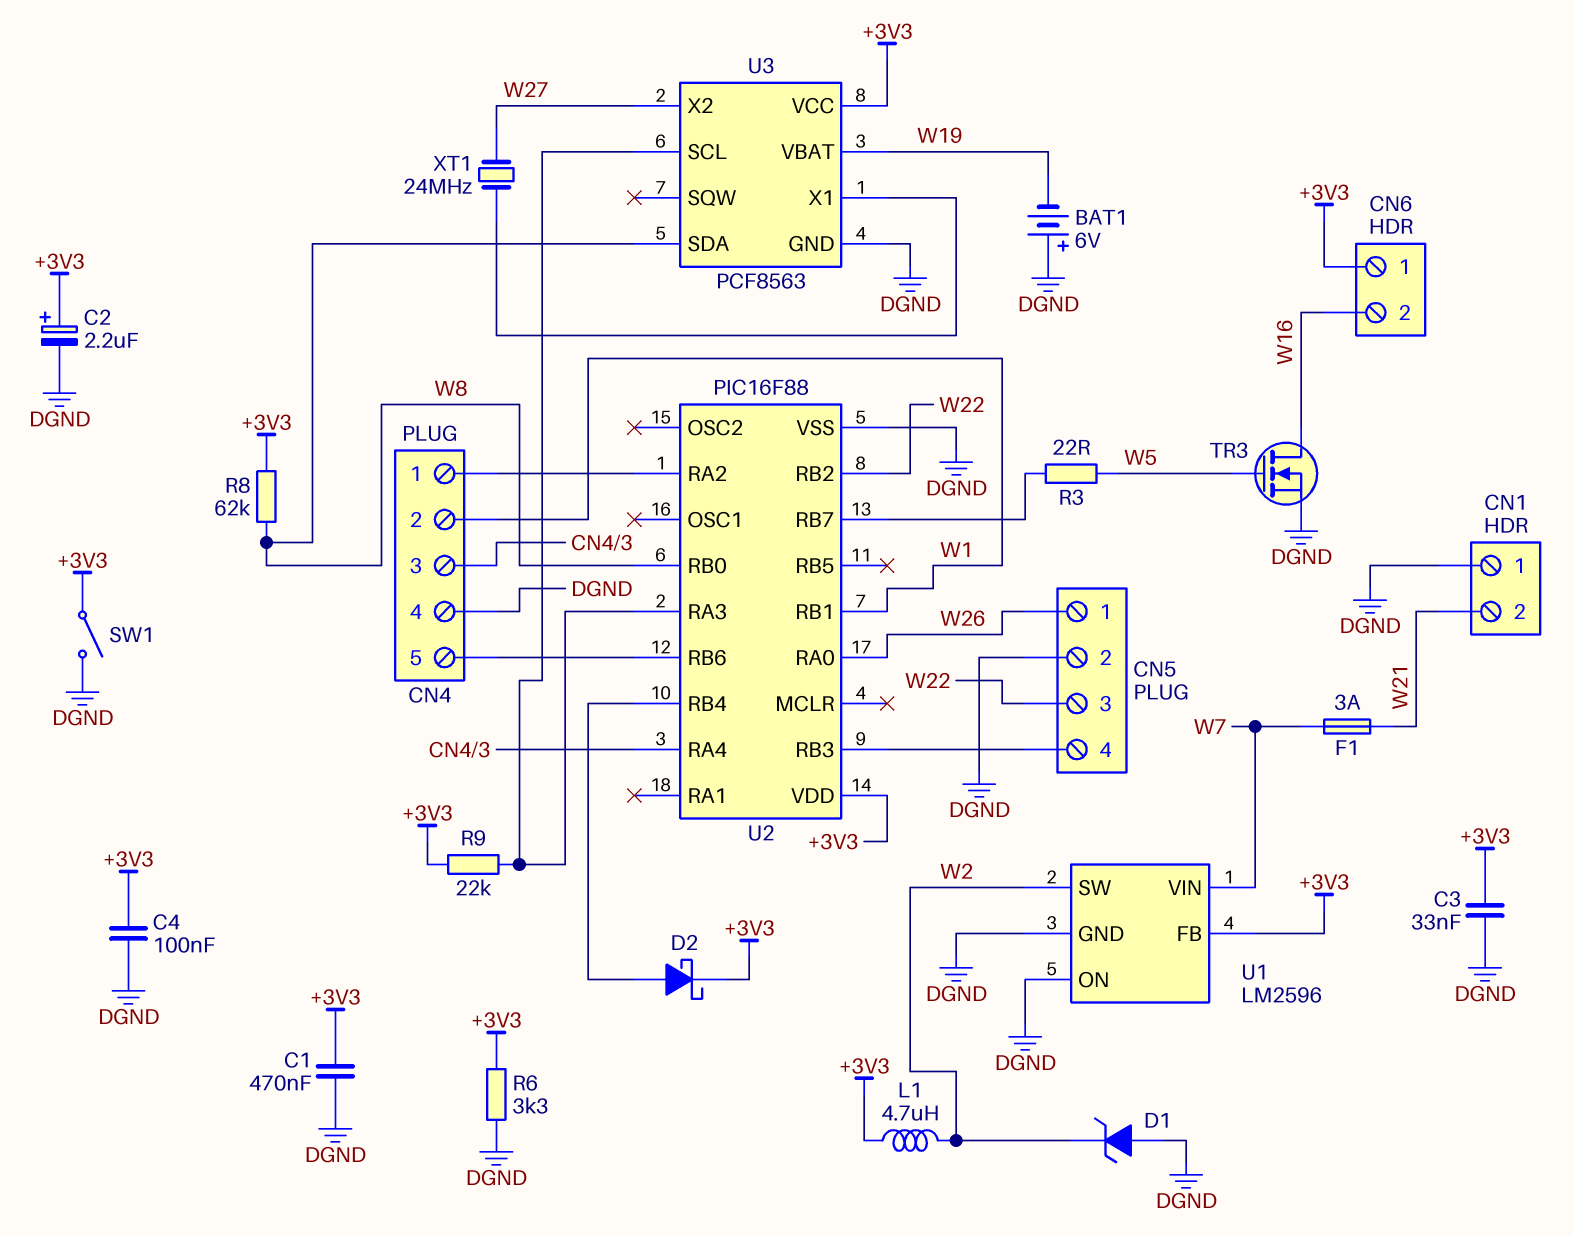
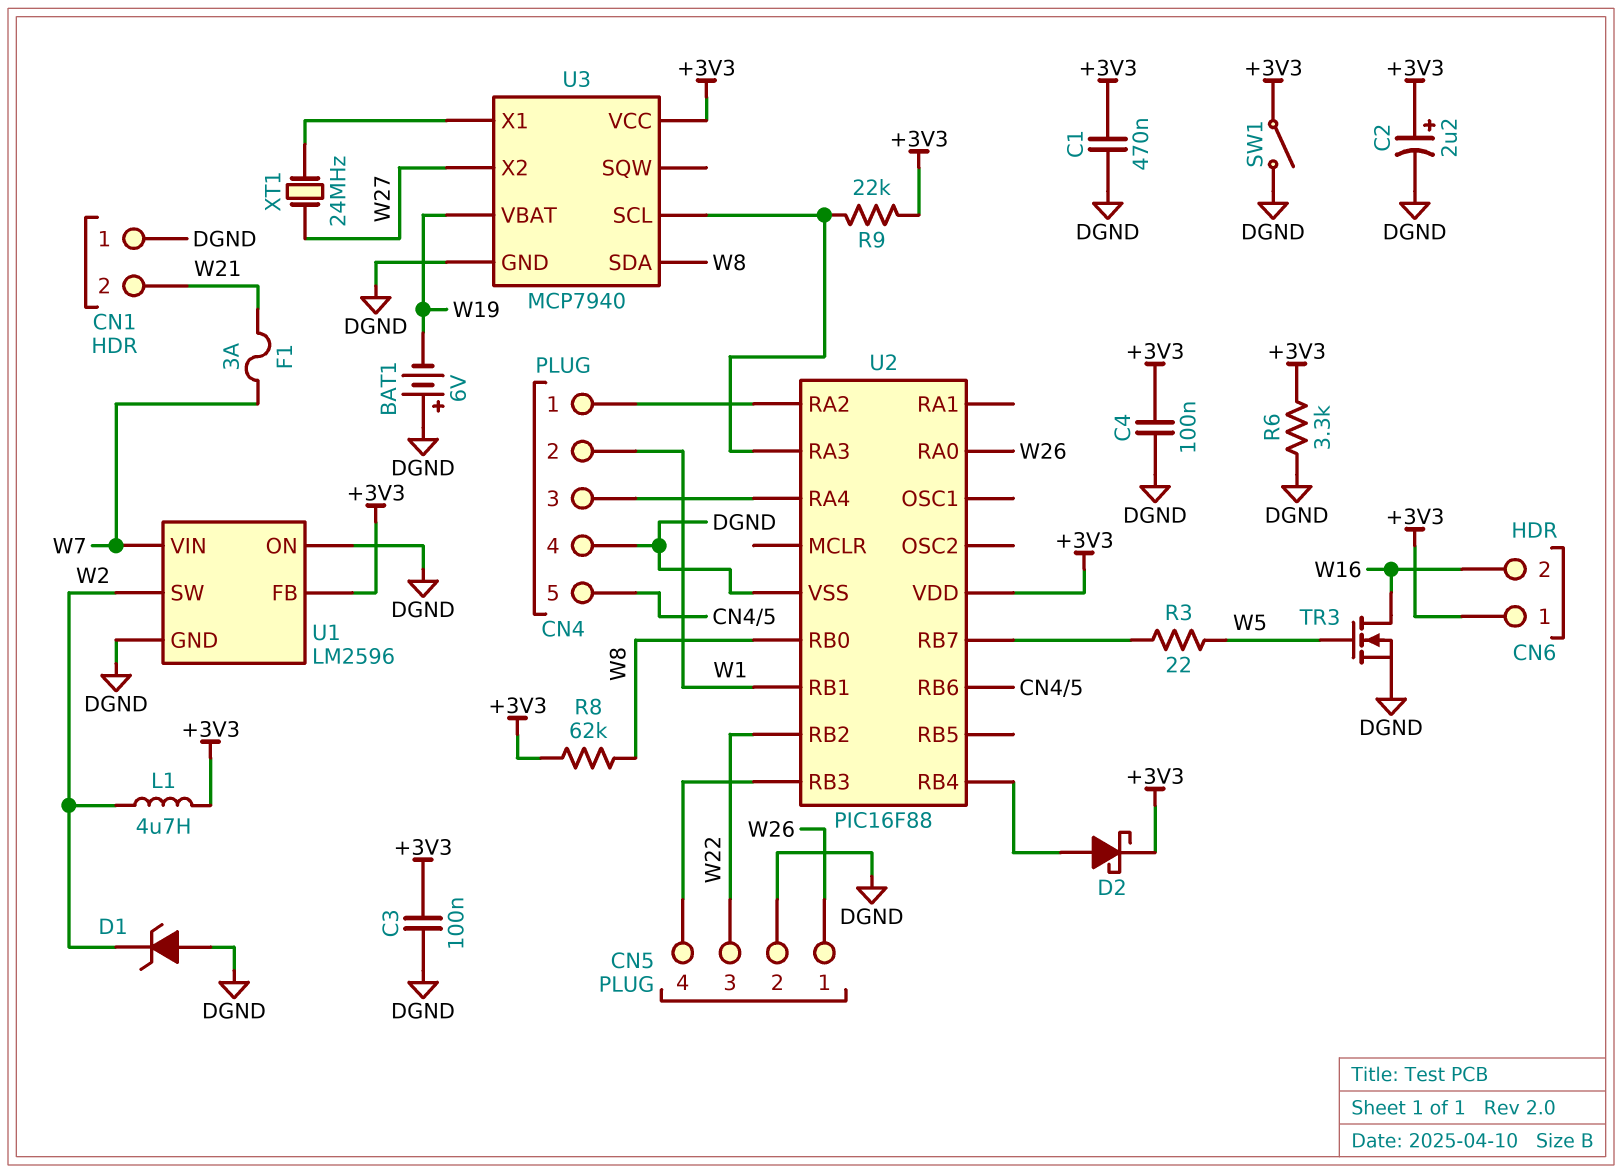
C3: 33nF (+3V3, DGND) -> 100nF (+3V3, DGND)
U3: PCF8563 -> MCP7940

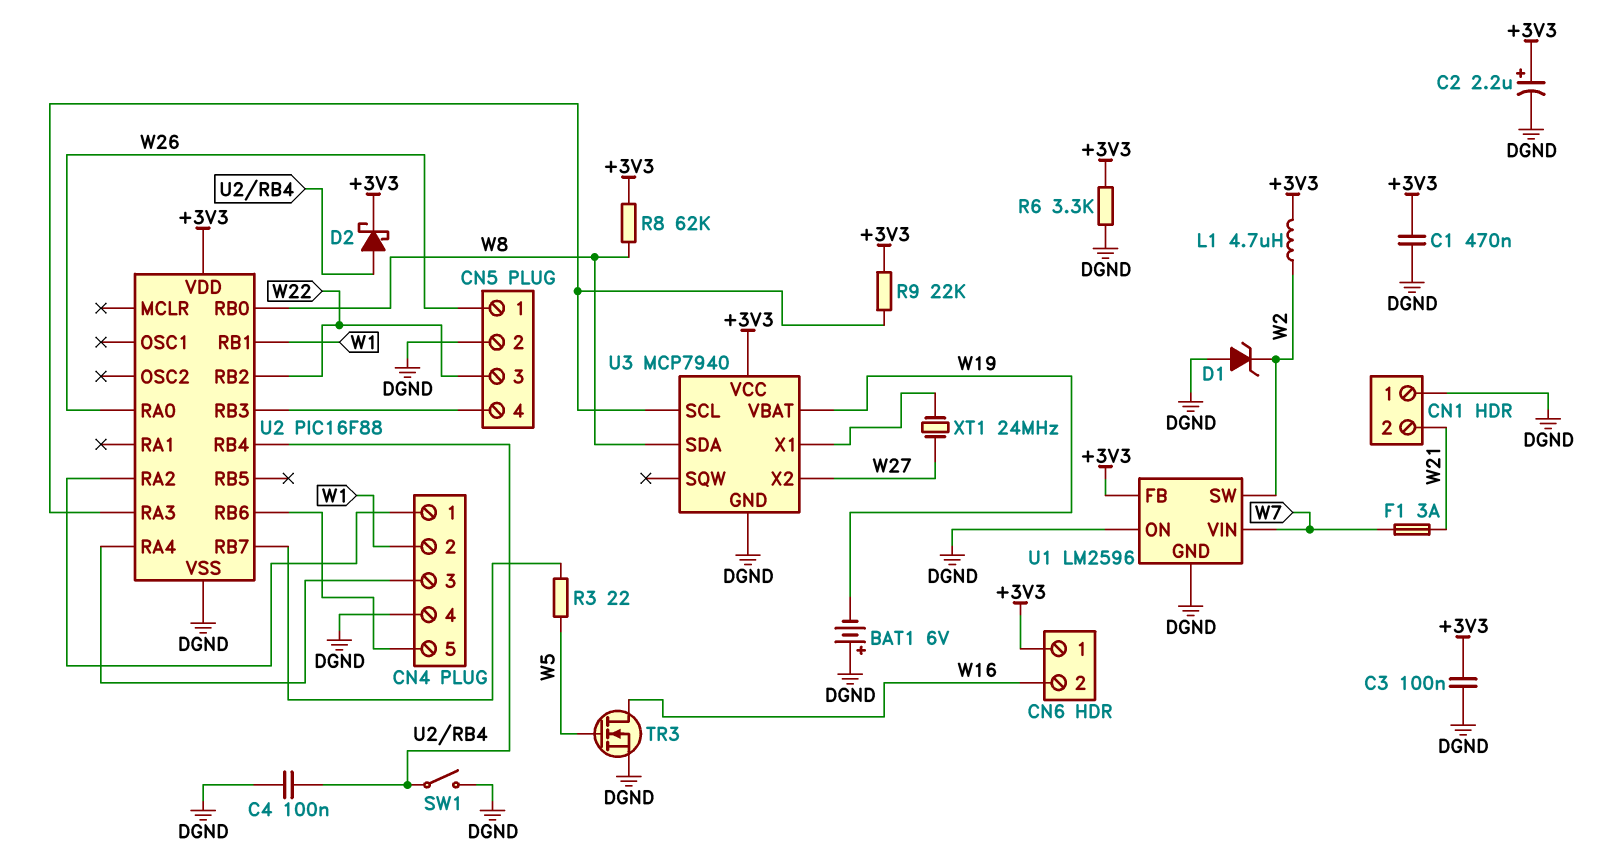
C4: 100nF (+3V3, DGND) -> 100nF (DGND, U2/RB4)
SW1: switch (+3V3, DGND) -> switch (DGND, U2/RB4)

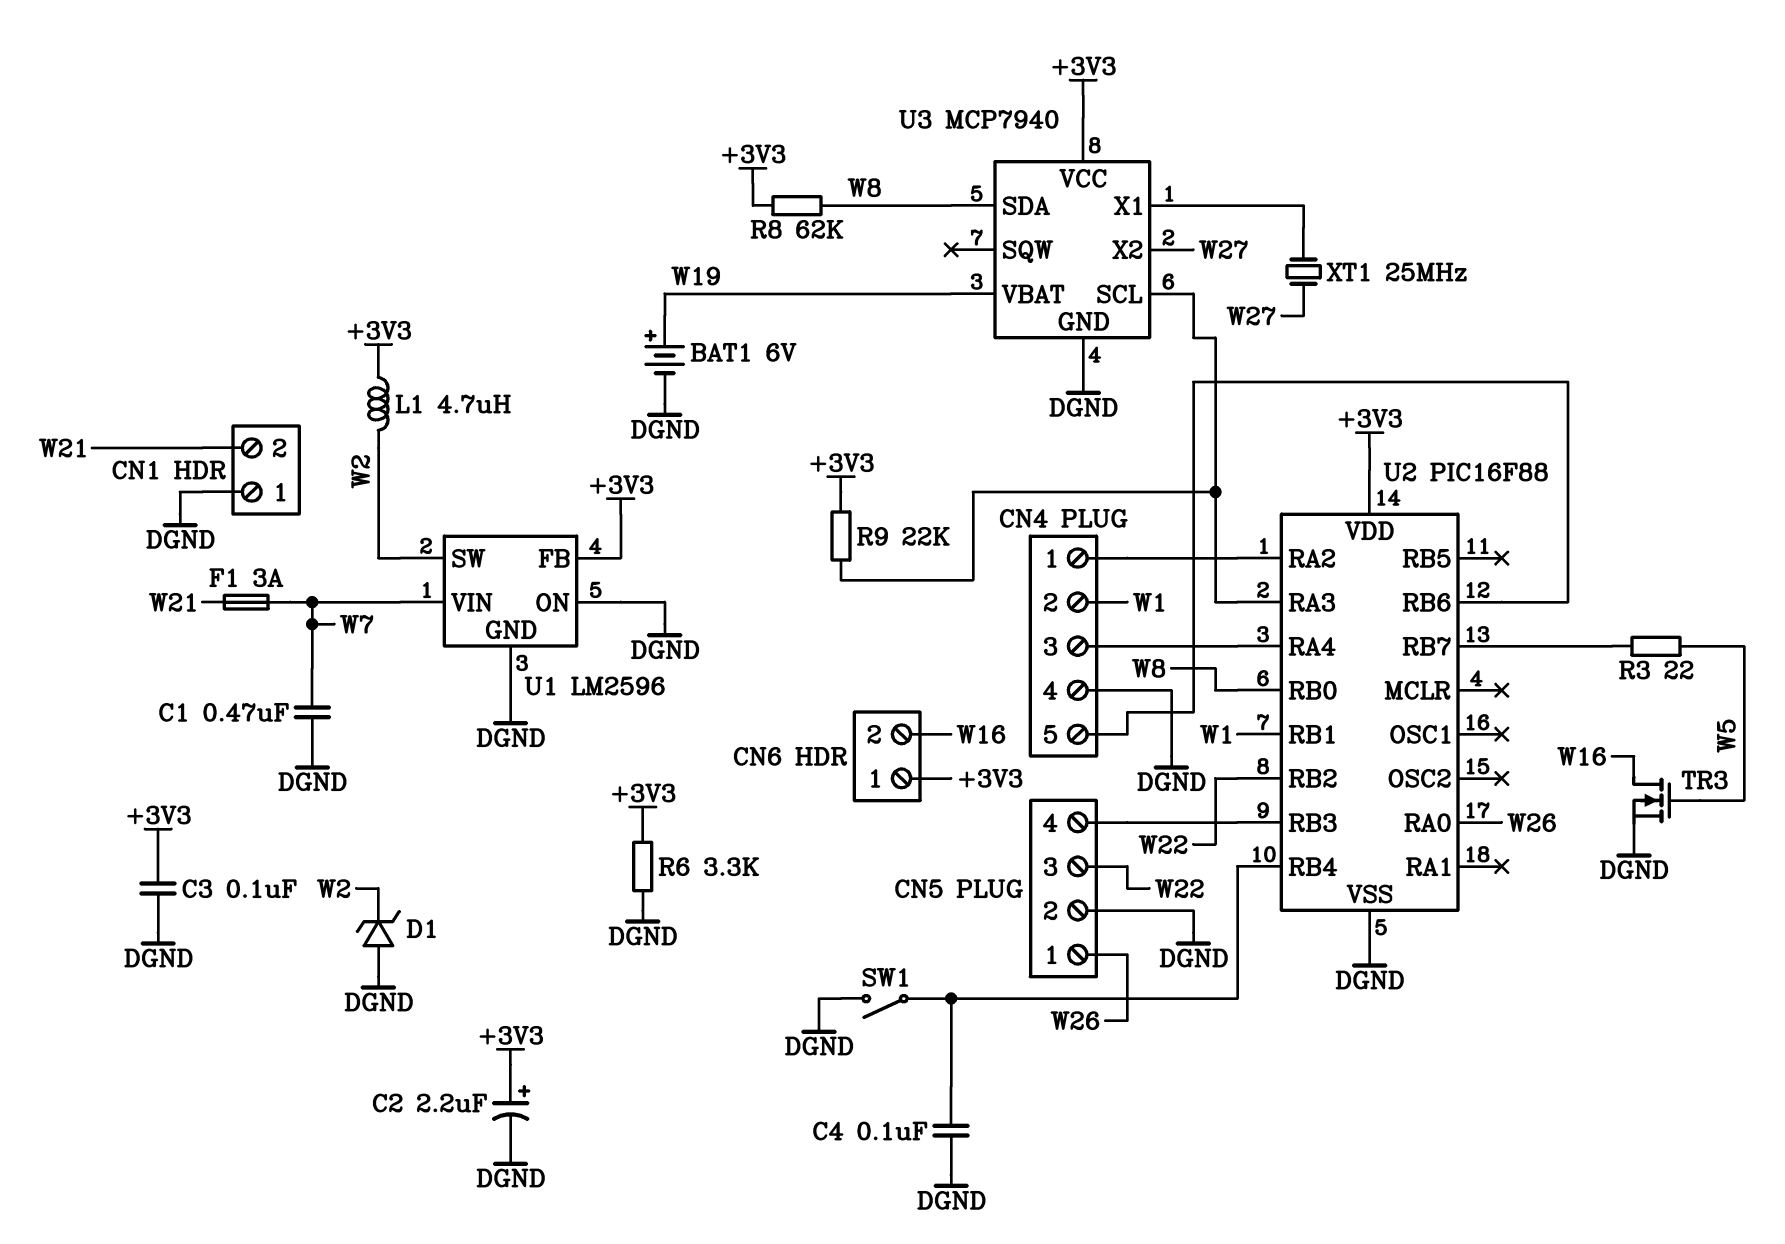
BAT1: 6V (plus DGND, minus W19) -> 6V (plus W19, minus DGND)
C1: 470nF (+3V3, DGND) -> 470nF (DGND, W7)
D2: schottky (A U2/RB4, K +3V3) -> none
XT1: 24MHz (U3/X1, W27) -> 25MHz (U3/X1, W27)

